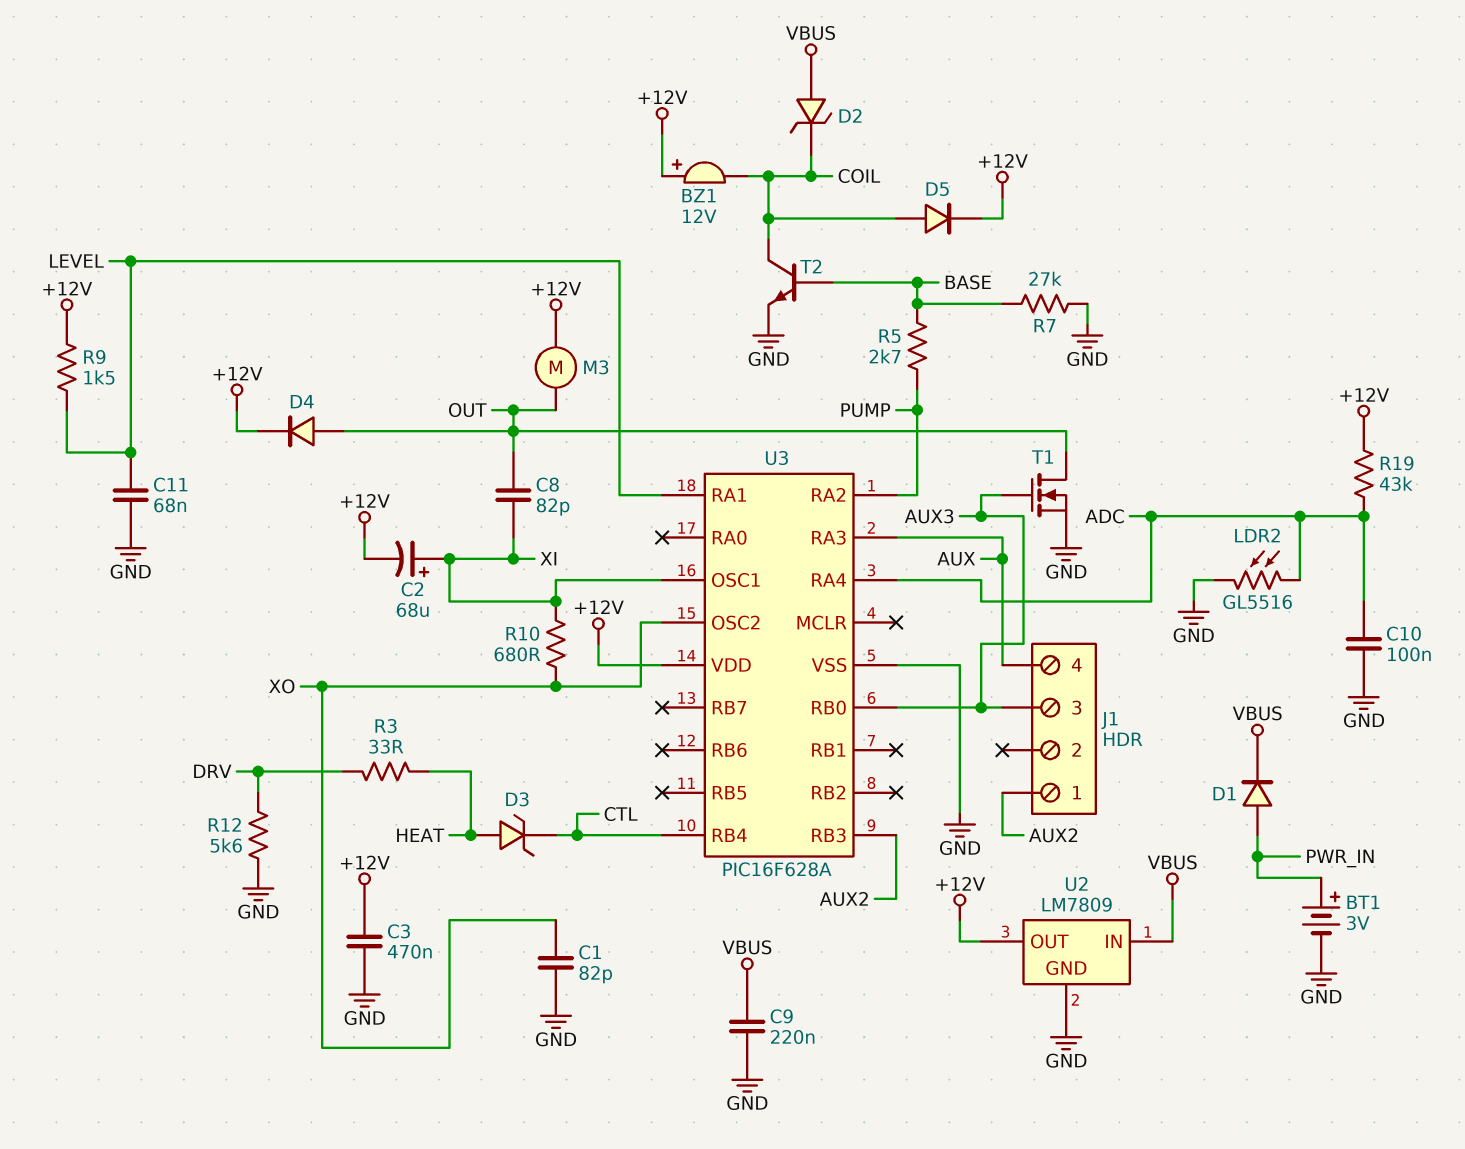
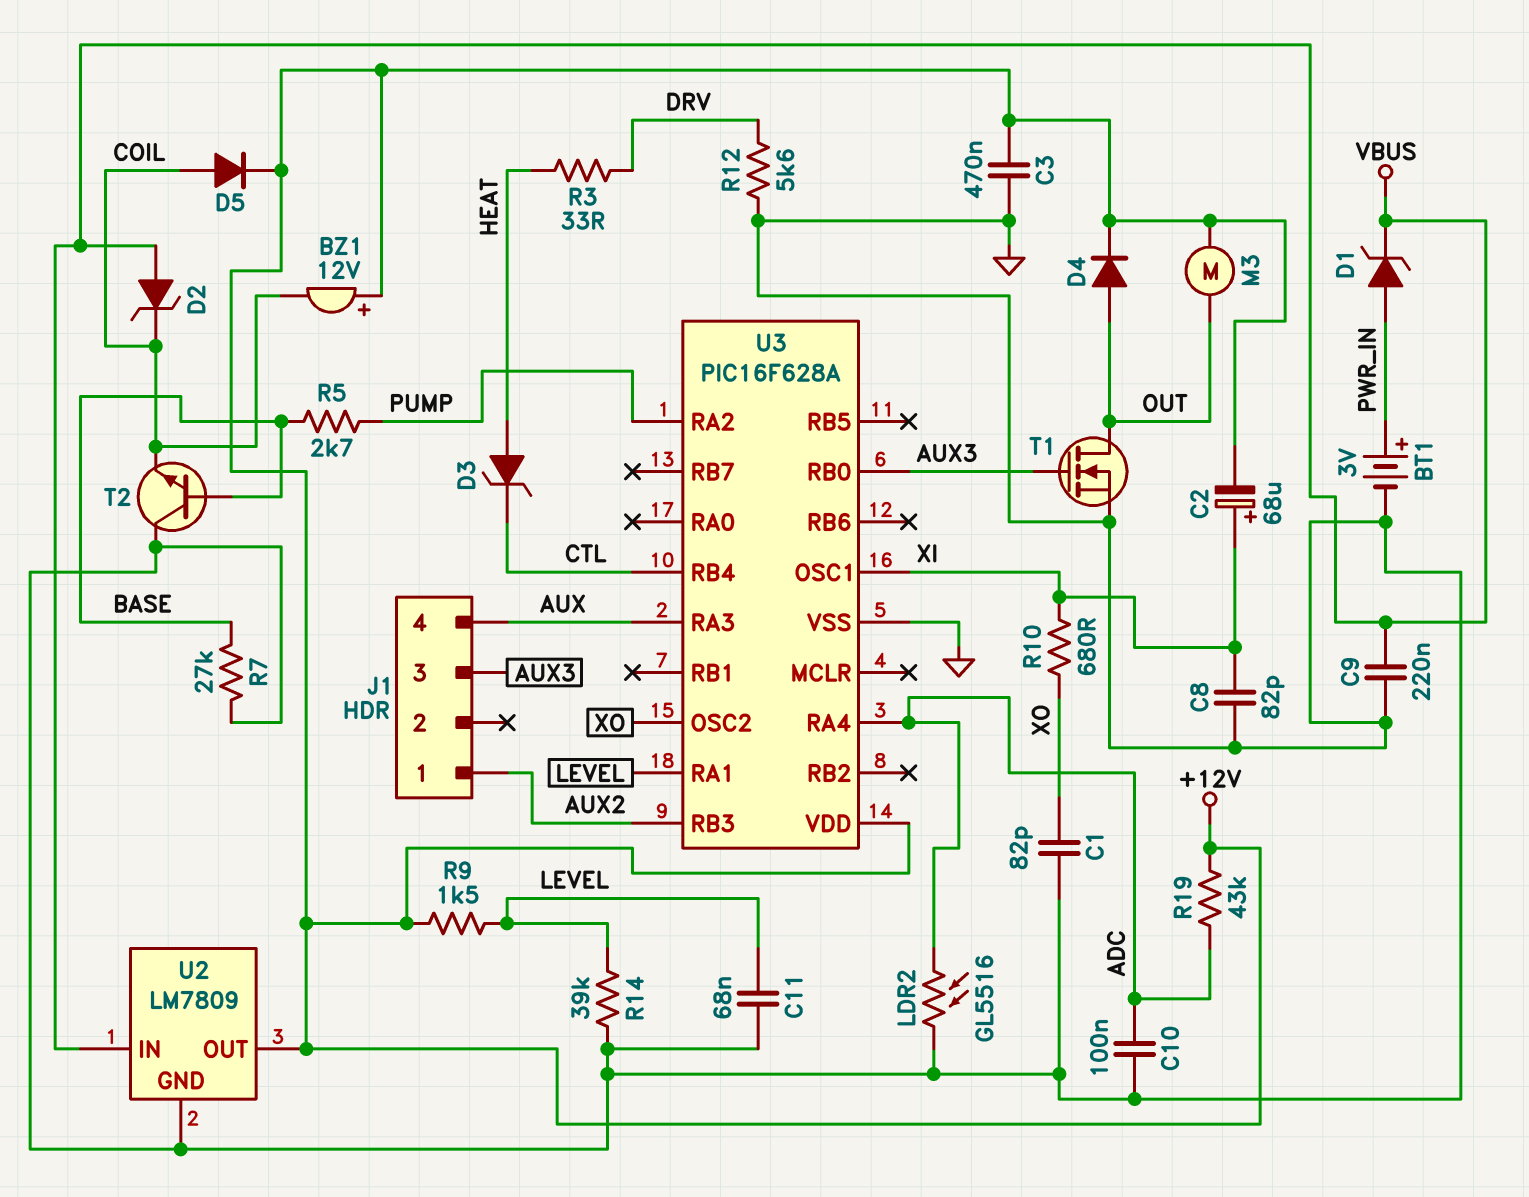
C8: 82pF (OUT, XI) -> 82pF (GND, XI)
D1: diode (A PWR_IN, K VBUS) -> zener (A PWR_IN, K VBUS)
R14: none -> 39k (GND, LEVEL)
T2: NPN (B BASE, C COIL, E GND) -> NPN (B BASE, C GND, E COIL)

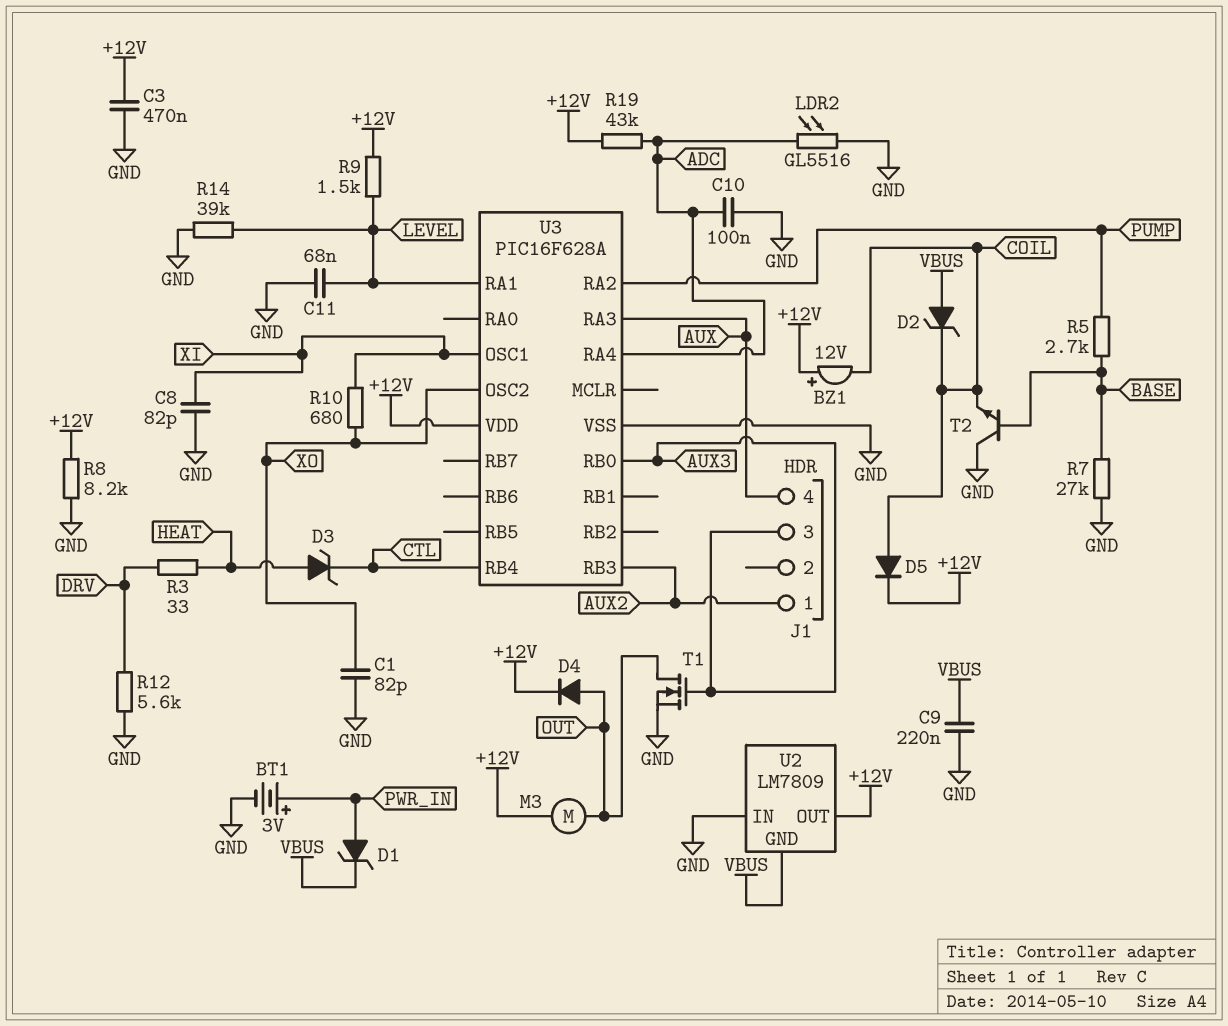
C2: 68uF (plus XI, minus +12V) -> none
R8: none -> 8.2k (+12V, GND)
U2 pin GND: GND -> VBUS
U2 pin IN: VBUS -> GND

